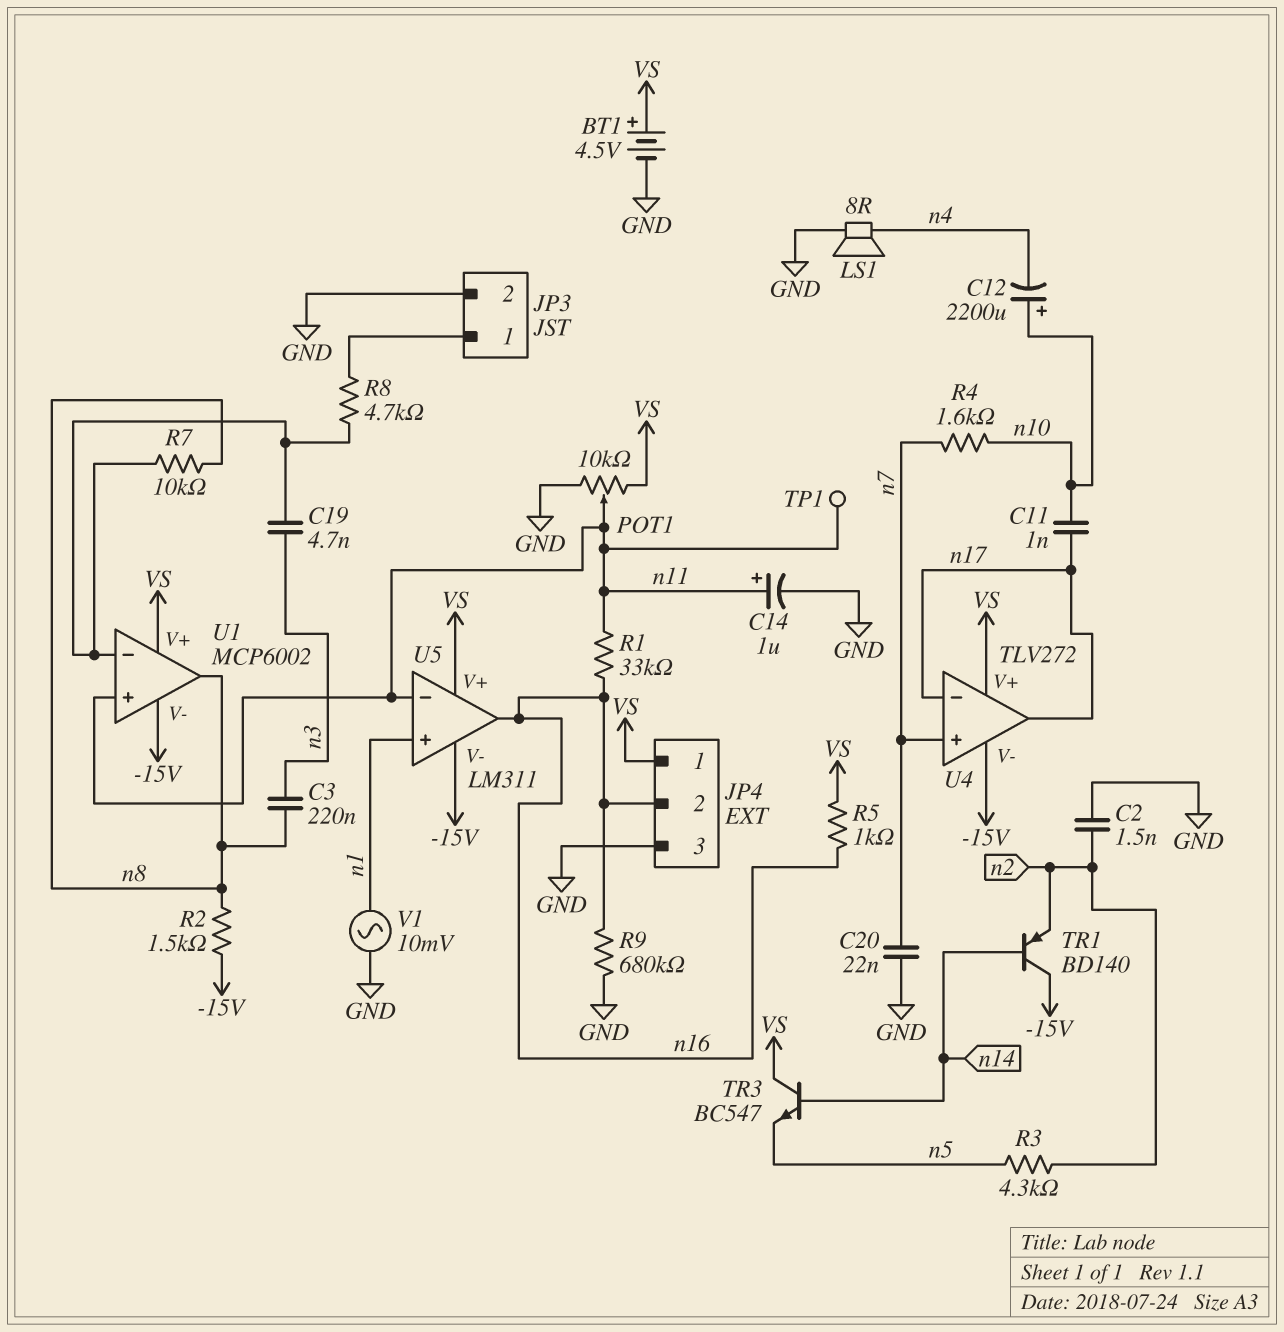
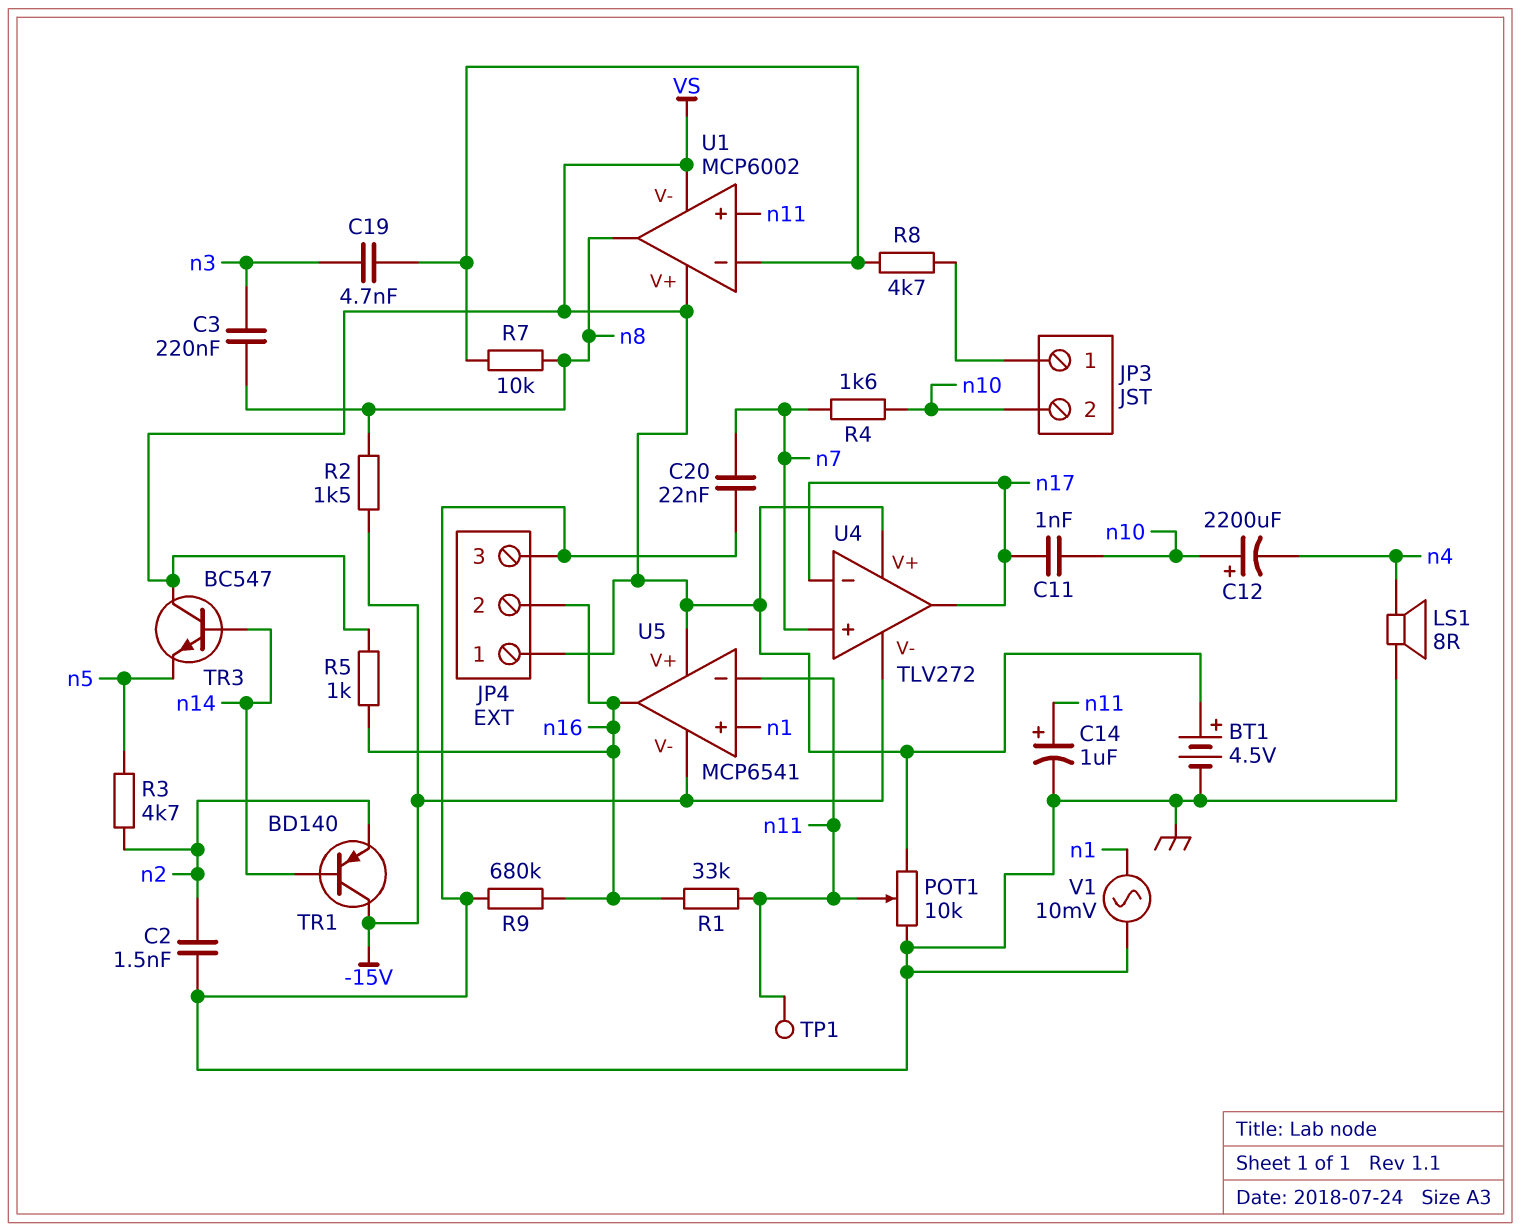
JP3 pin 2: GND -> n10
R3: 4.3k (n2, n5) -> 4.7k (n2, n5)
U1 pin V-: -15V -> VS
U5: LM311 -> MCP6541

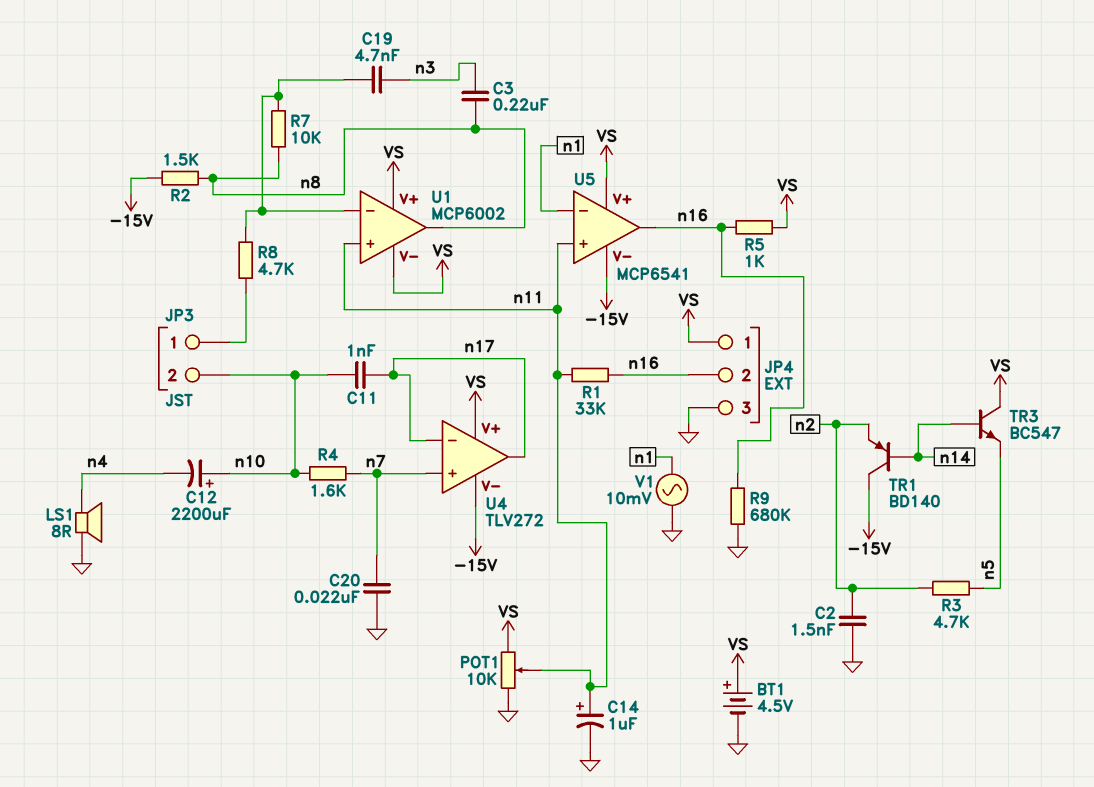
TP1: test point (n11) -> none
U5 pin in+: n1 -> n11
U5 pin in-: n11 -> n1

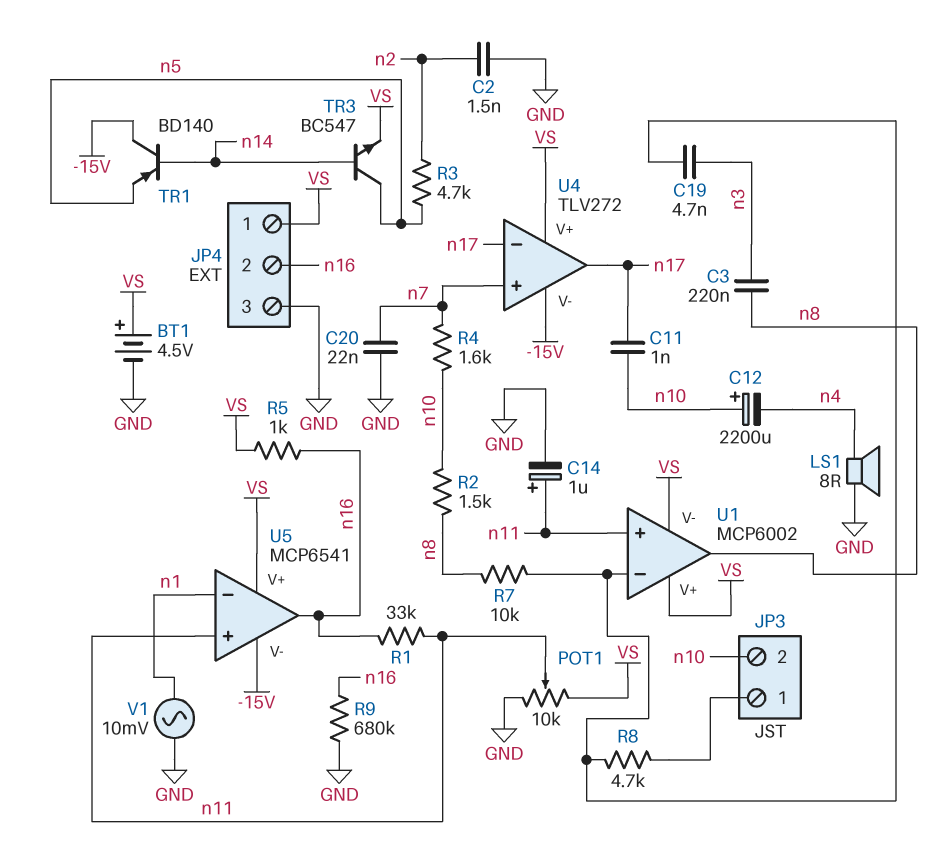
R2: 1.5k (-15V, n8) -> 1.5k (n8, n10)
TR1: PNP BD140 (B n14, C -15V, E n2) -> PNP BD140 (B n14, C -15V, E n5)
TR3: NPN BC547 (B n14, C VS, E n5) -> NPN BC547 (B n14, C n5, E VS)

